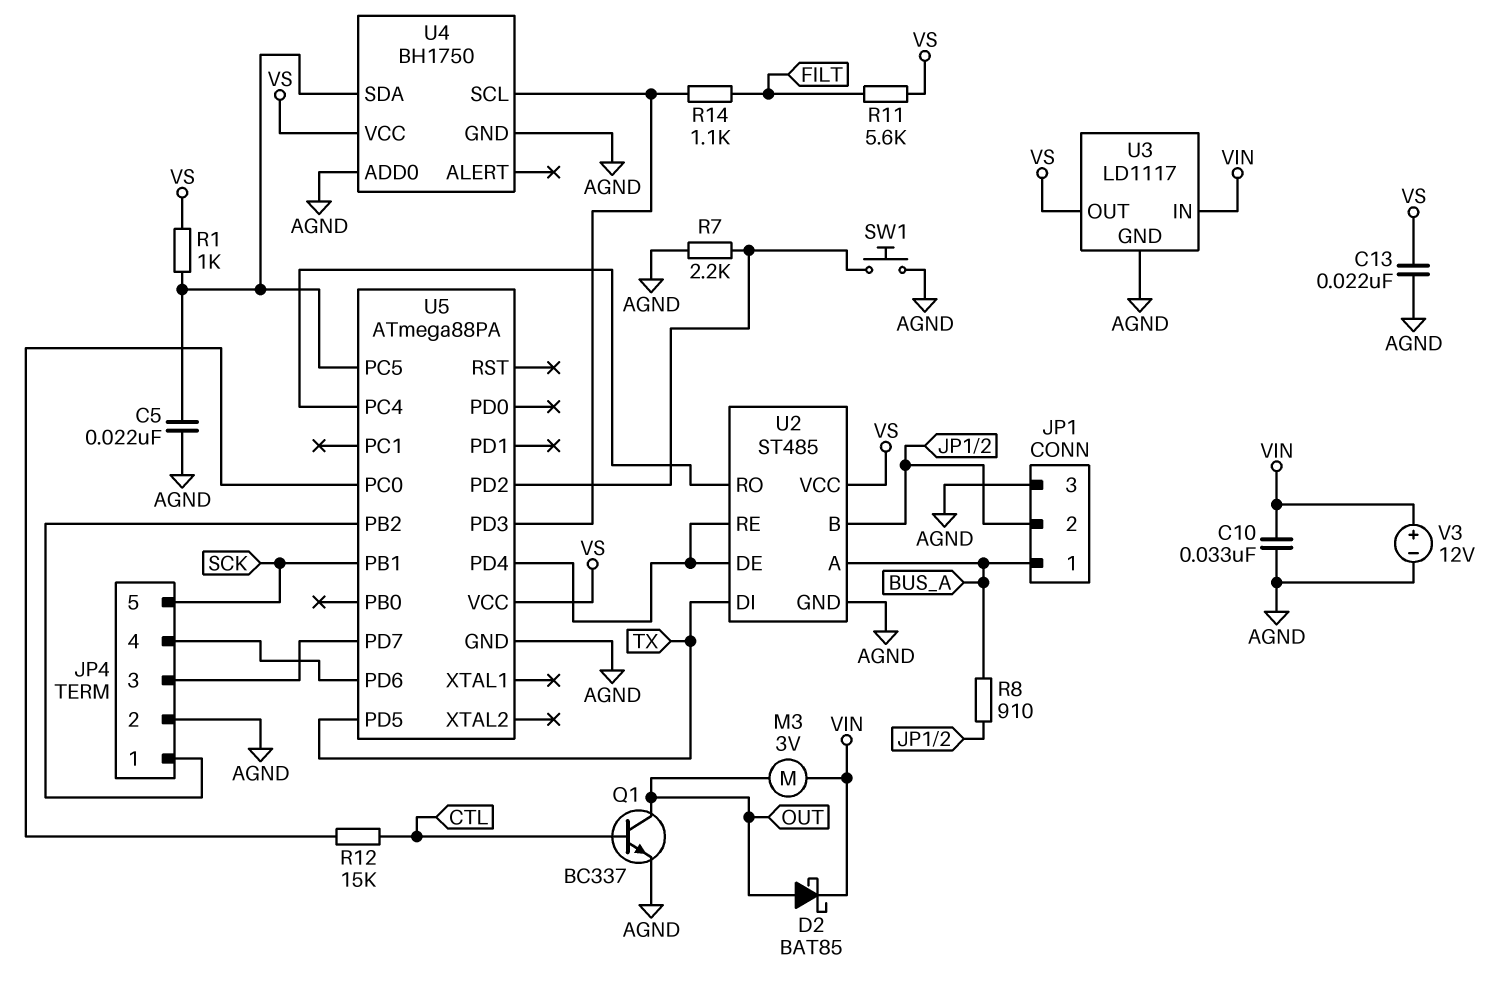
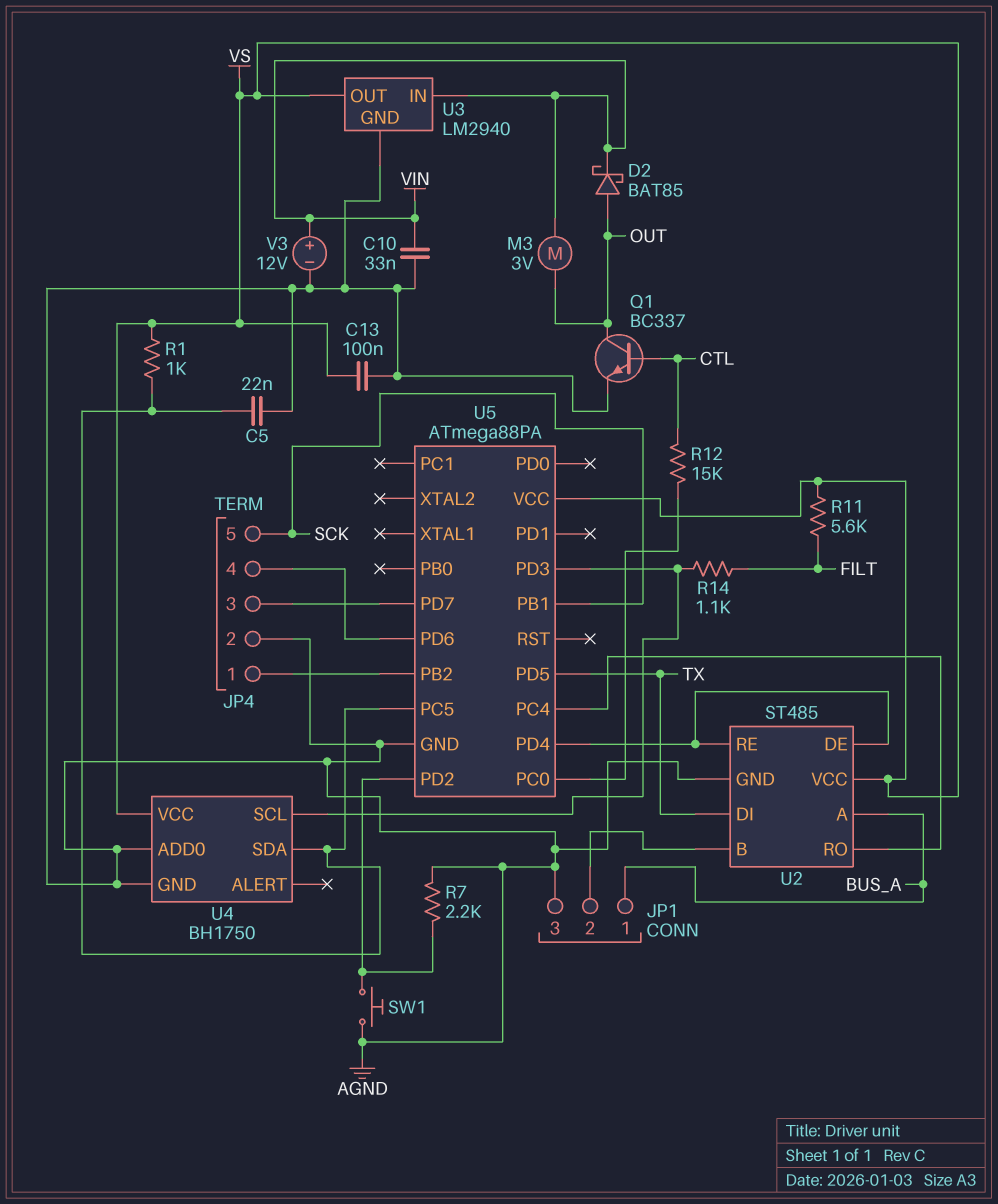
C13: 22nF (AGND, VS) -> 100nF (AGND, VS)
R8: 910 (BUS_A, JP1/2) -> none
U3: LD1117 -> LM2940

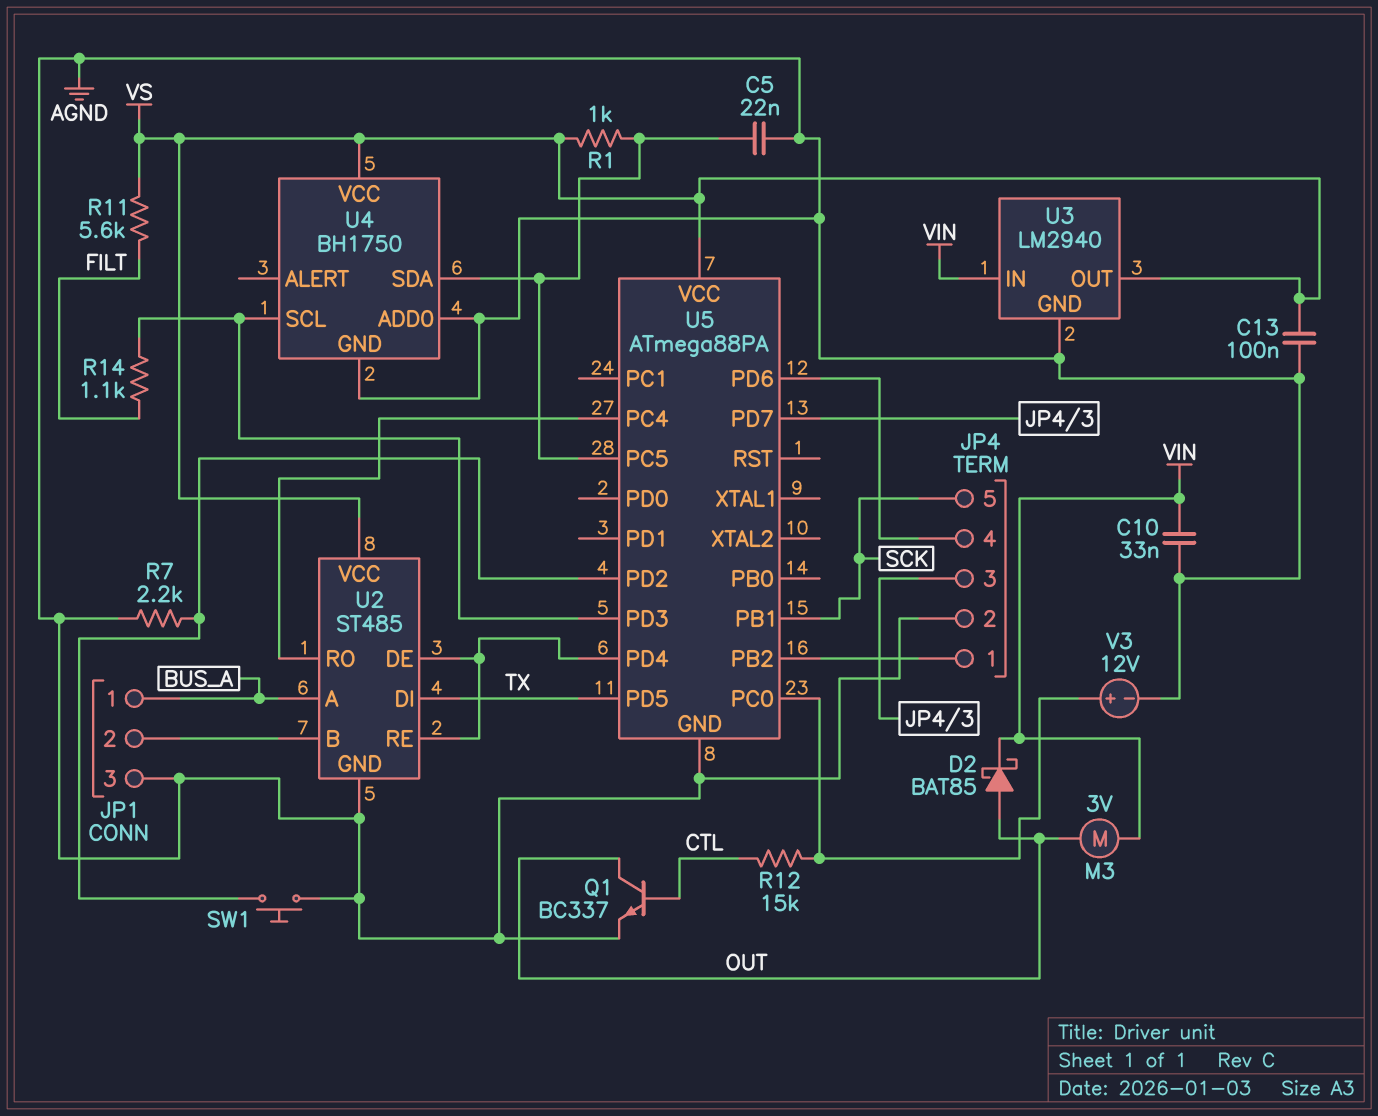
V3: 12V (plus VIN, minus AGND) -> 12V (plus U5/PC0, minus AGND)

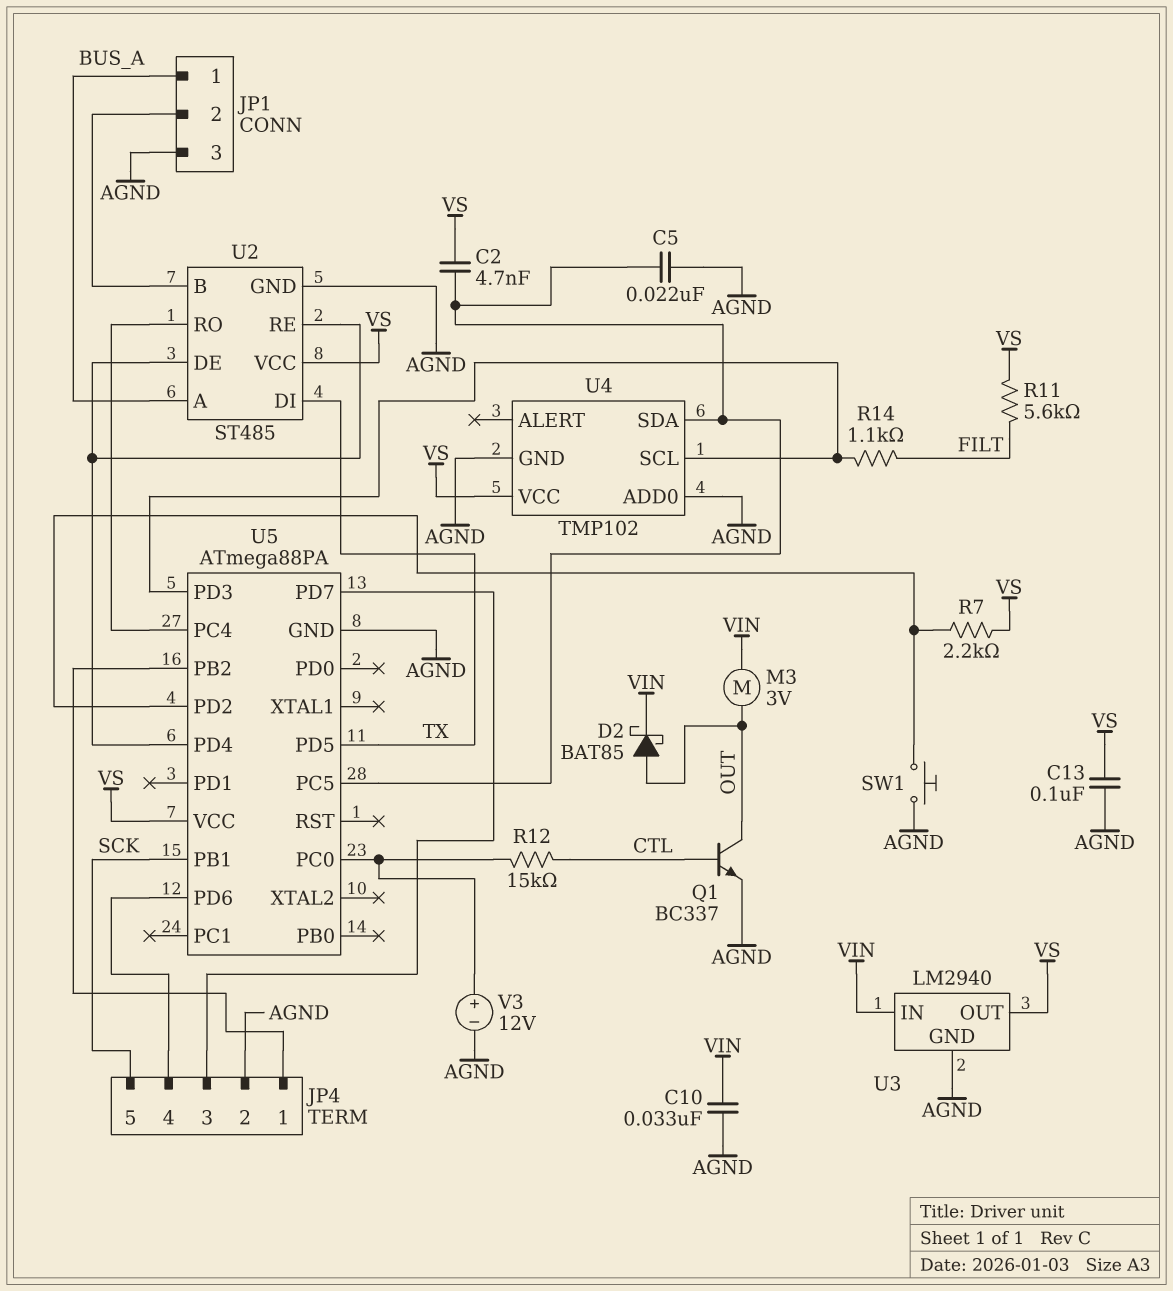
C2: none -> 4.7nF (U4/SDA, VS)
R1: 1k (U4/SDA, VS) -> none
R7: 2.2k (AGND, U5/PD2) -> 2.2k (U5/PD2, VS)
U4: BH1750 -> TMP102

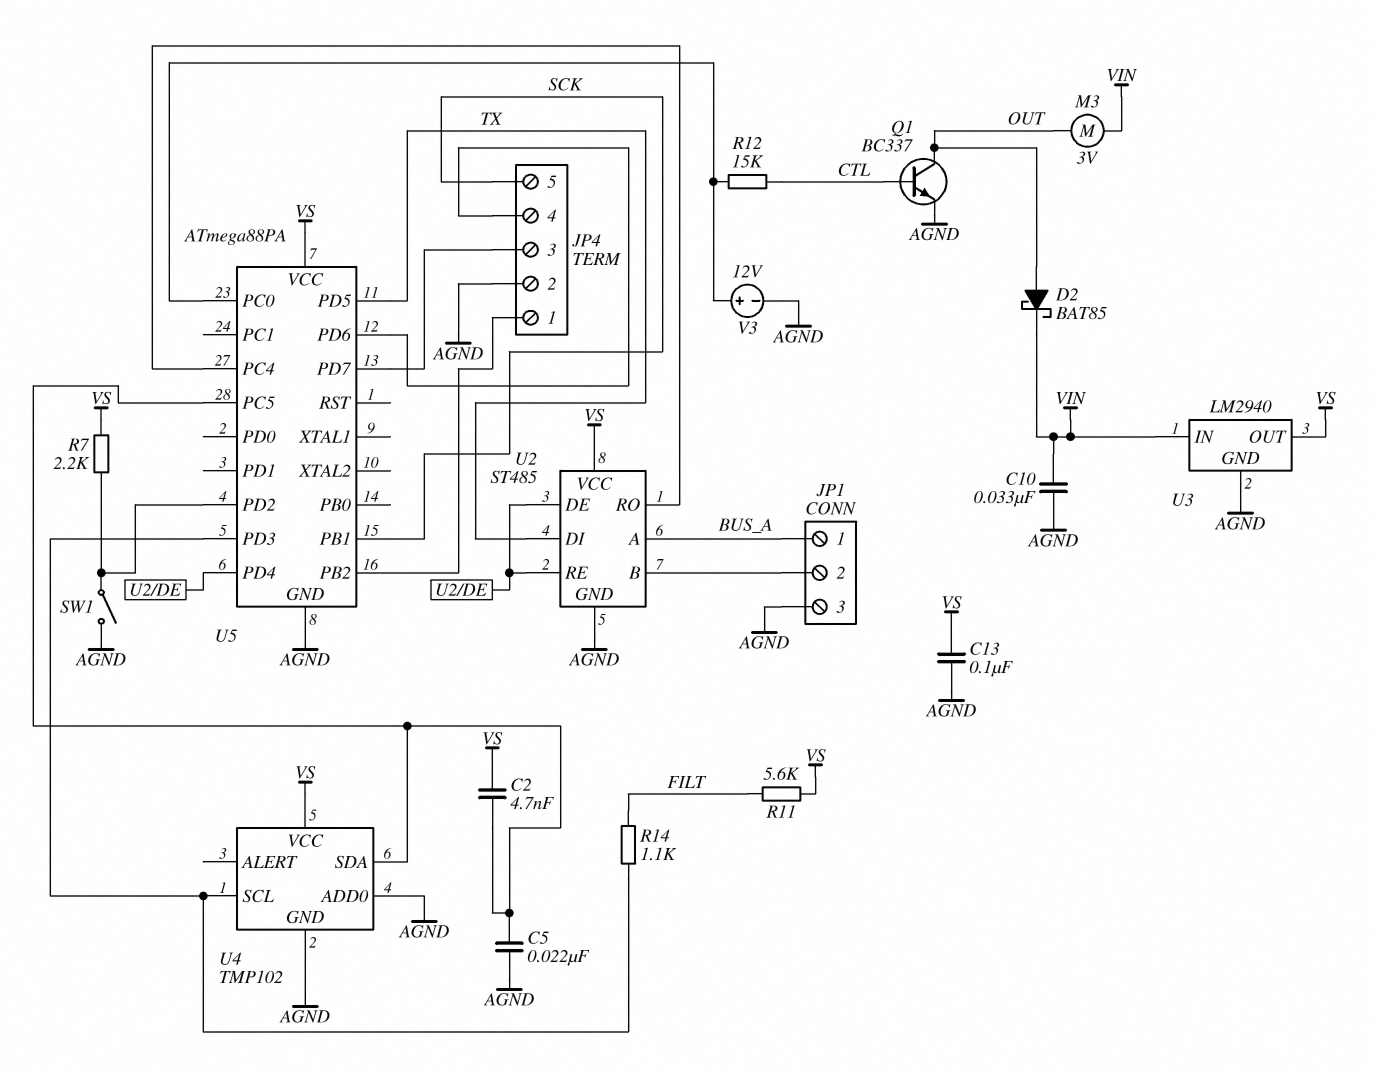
SW1: button (AGND, U5/PD2) -> switch (AGND, U5/PD2)

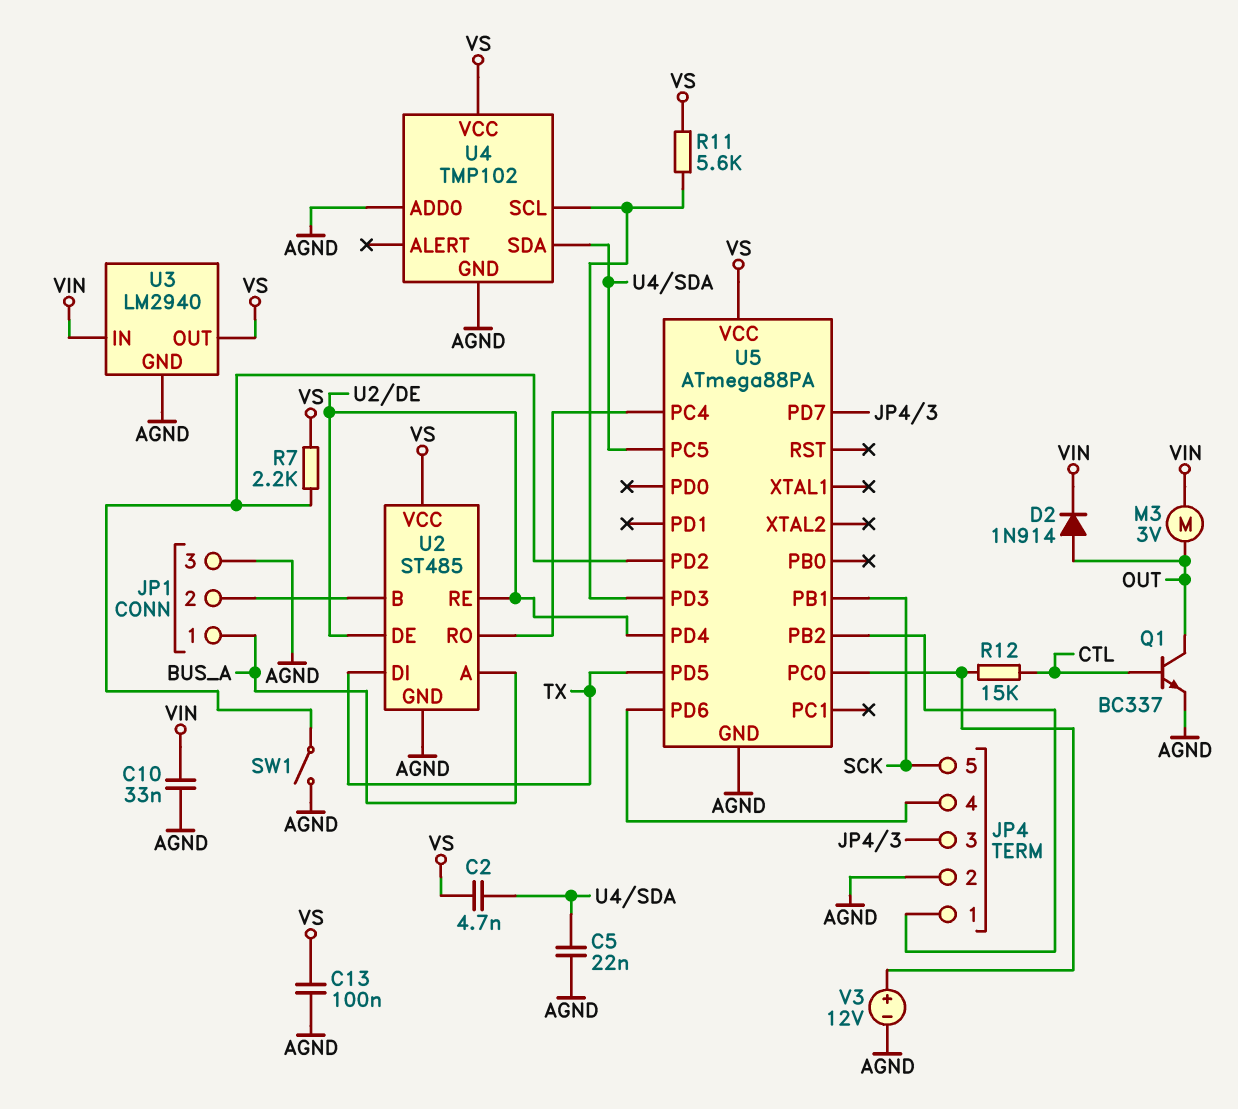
D2: schottky BAT85 (A OUT, K VIN) -> diode 1N914 (A OUT, K VIN)
R11: 5.6k (FILT, VS) -> 5.6k (U4/SCL, VS)
R14: 1.1k (FILT, U4/SCL) -> none

